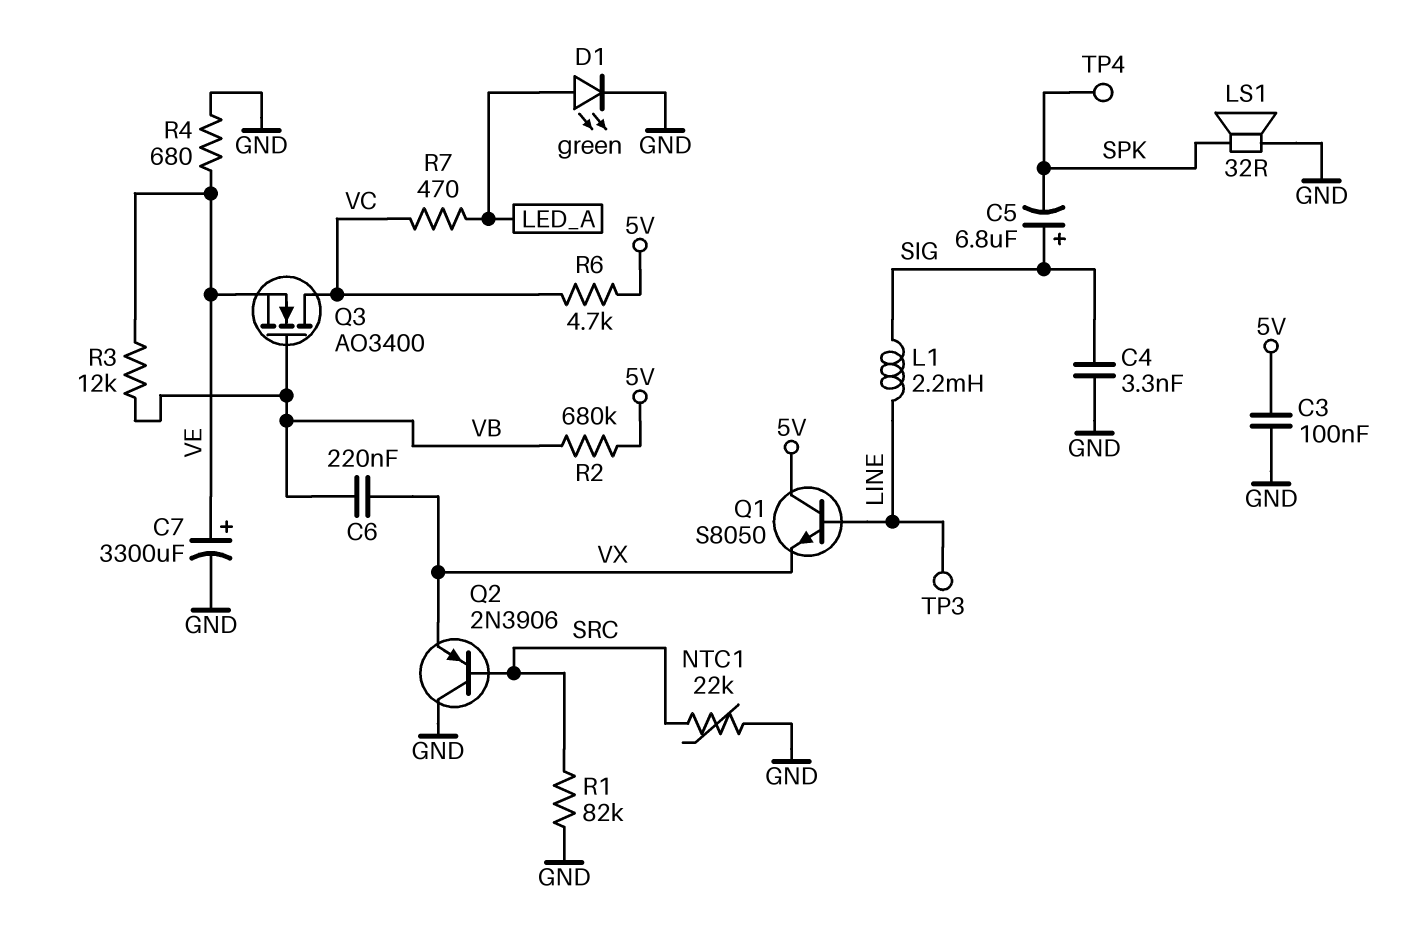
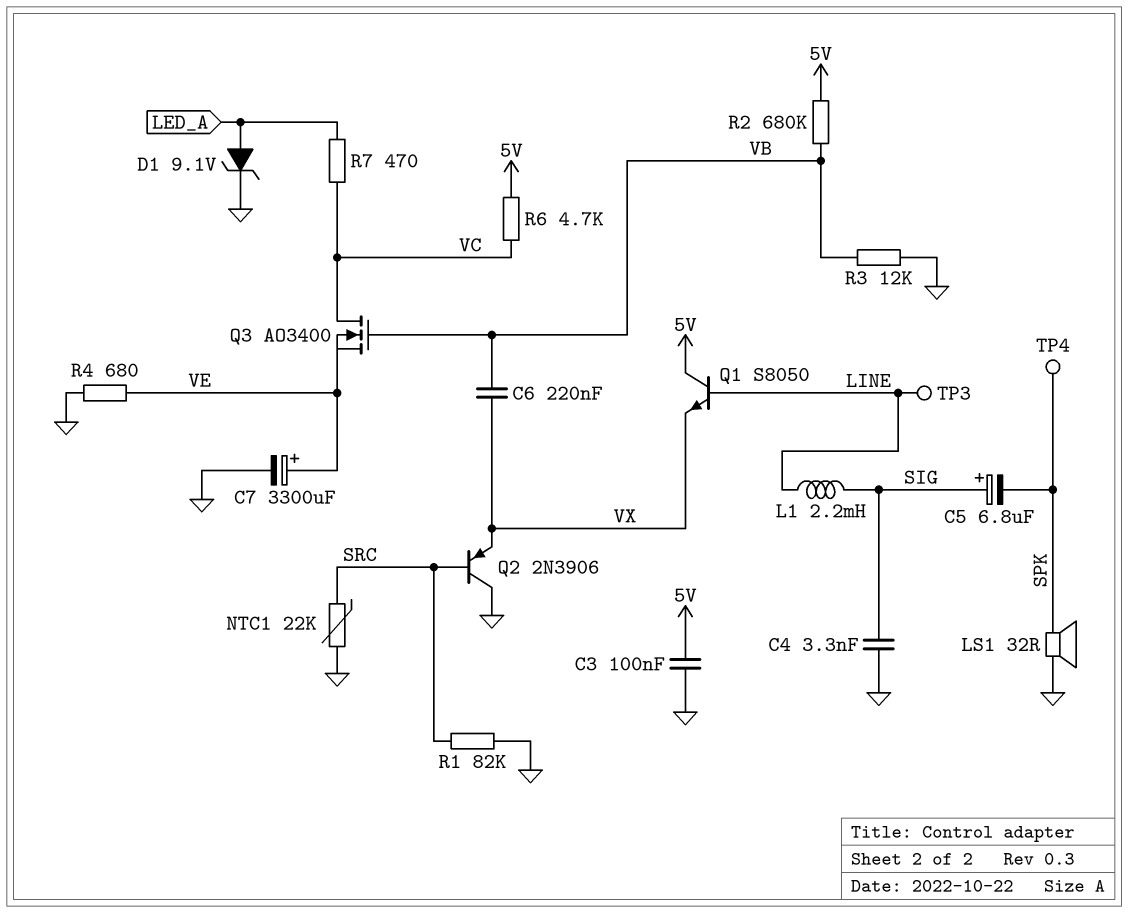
D1: LED green (A LED_A, K GND) -> zener 9.1V (A LED_A, K GND)
R3: 12k (VB, VE) -> 12k (GND, VB)

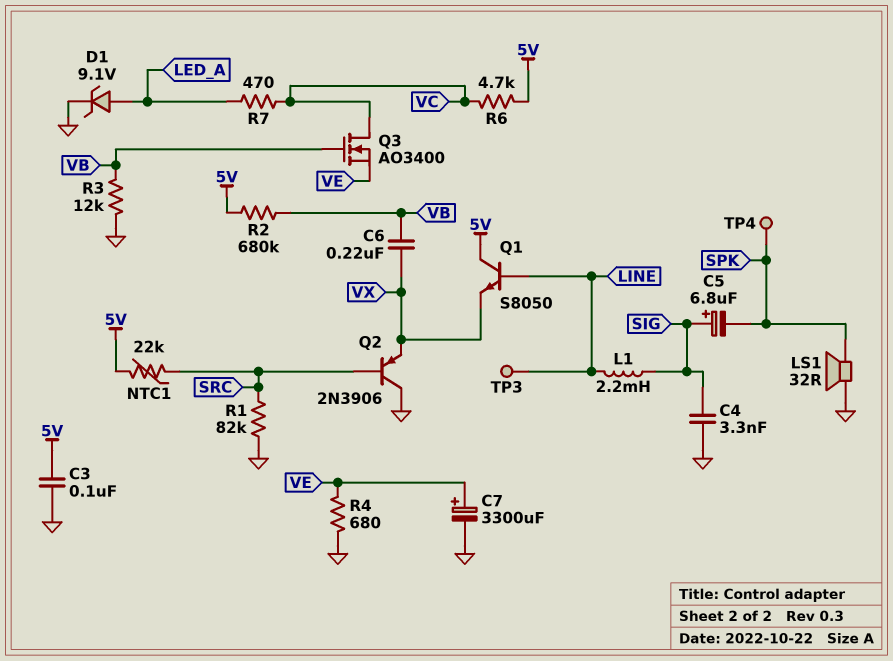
NTC1: 22k (GND, SRC) -> 22k (5V, SRC)

